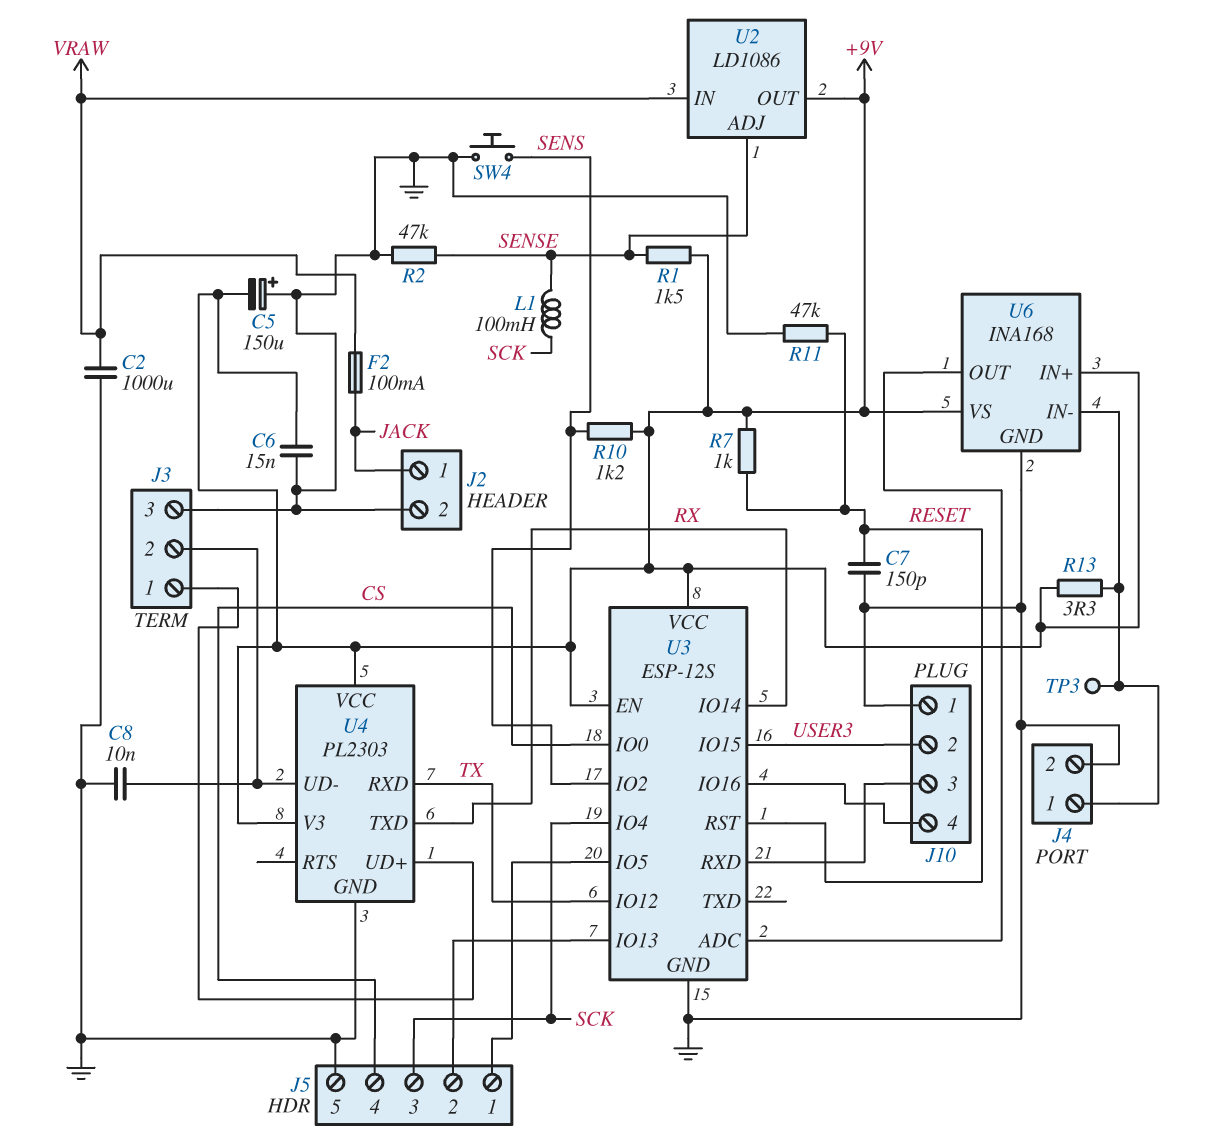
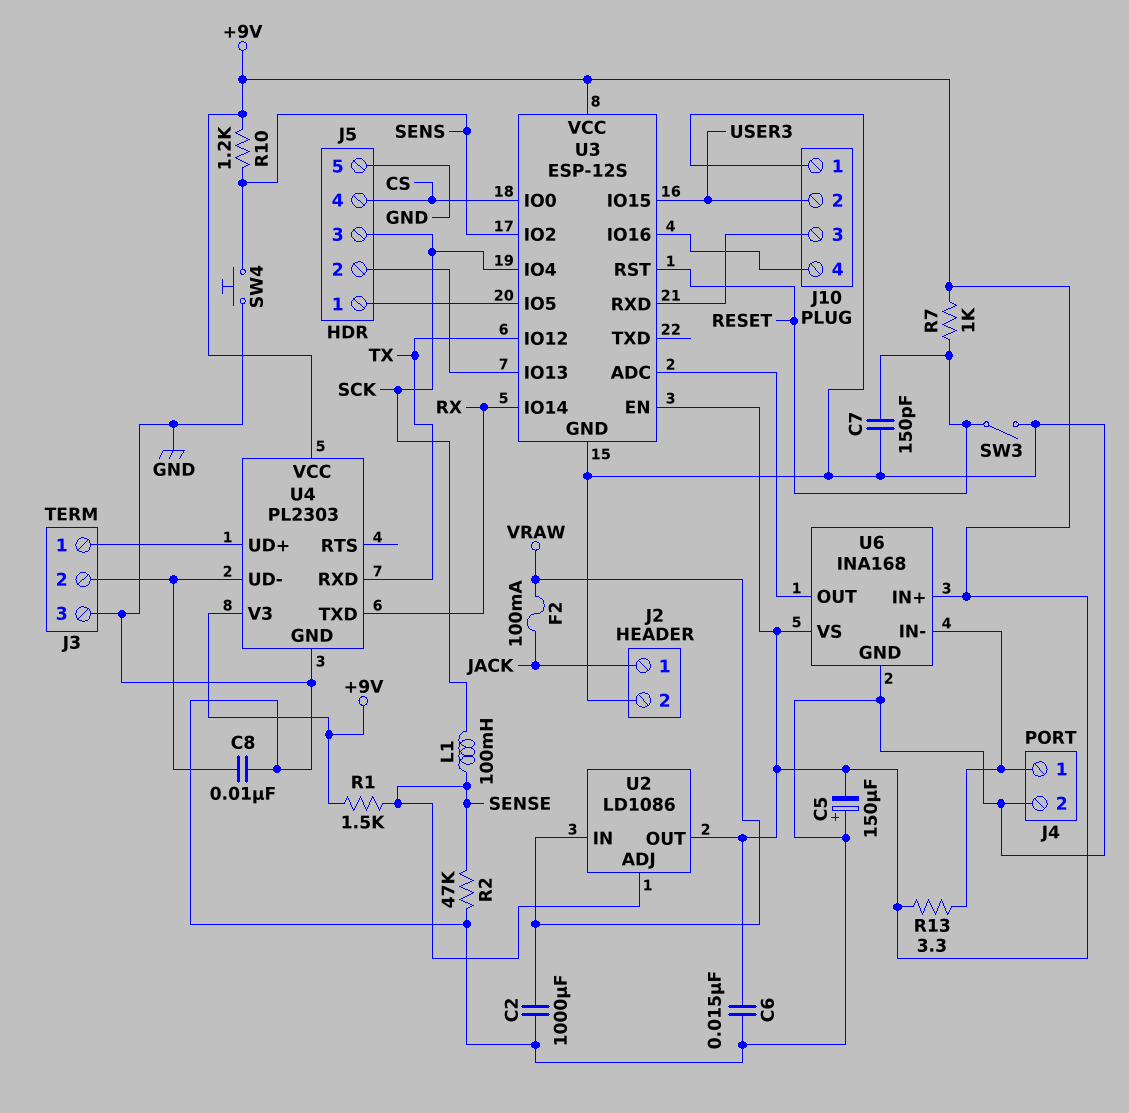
R11: 47k (GND, RESET) -> none
SW3: none -> switch (GND, RESET)
TP3: test point (J4/1) -> none

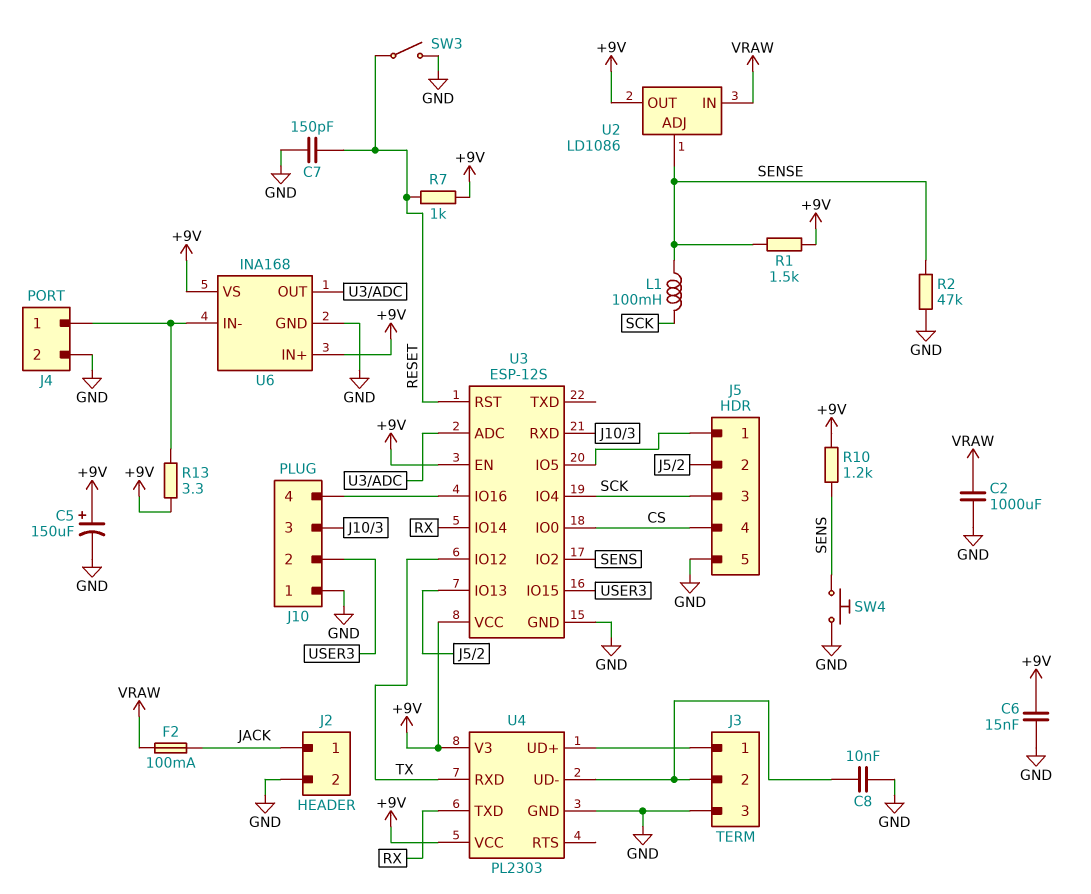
C5: 150uF (plus GND, minus +9V) -> 150uF (plus +9V, minus GND)

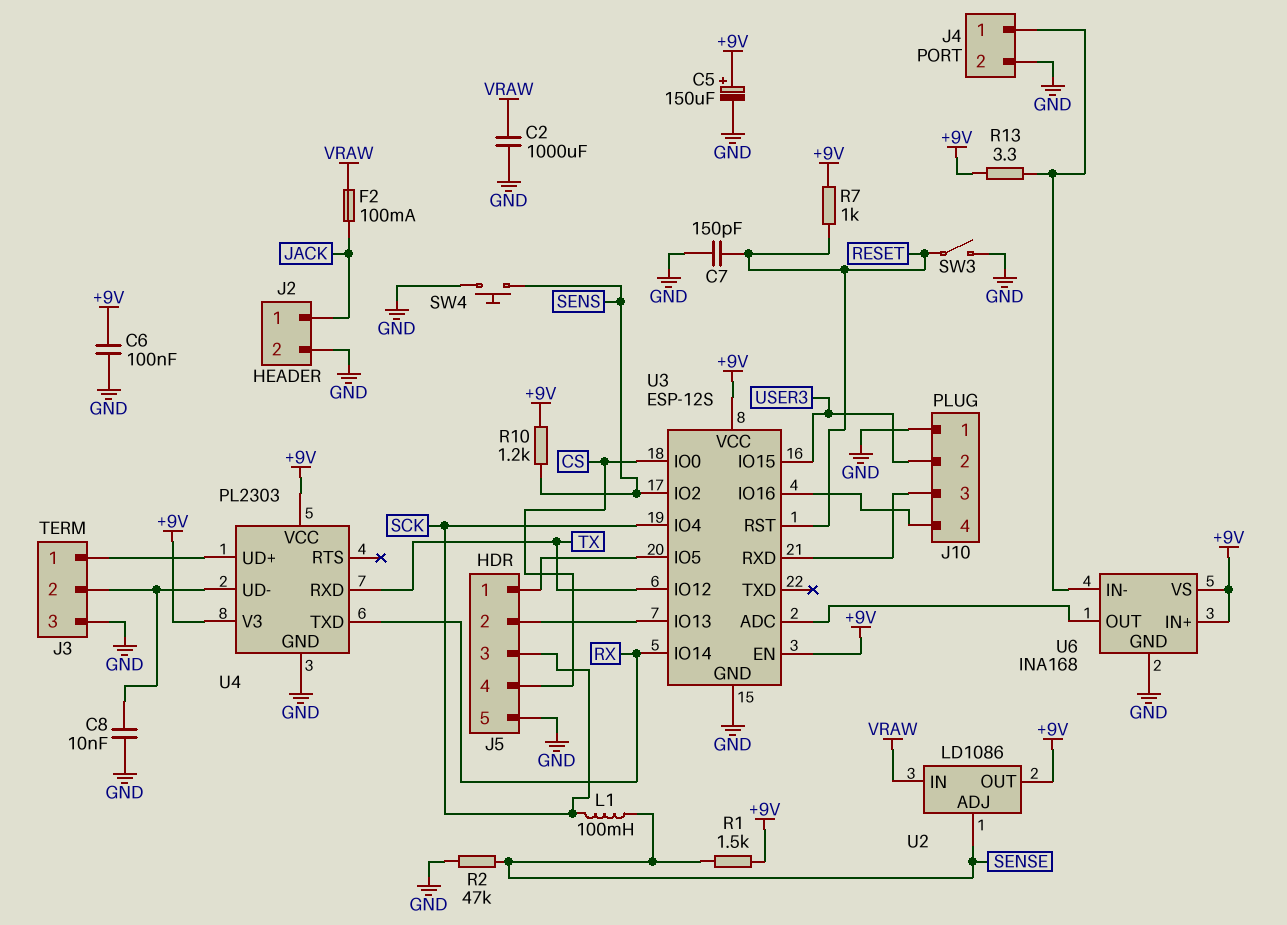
C6: 15nF (+9V, GND) -> 100nF (+9V, GND)

